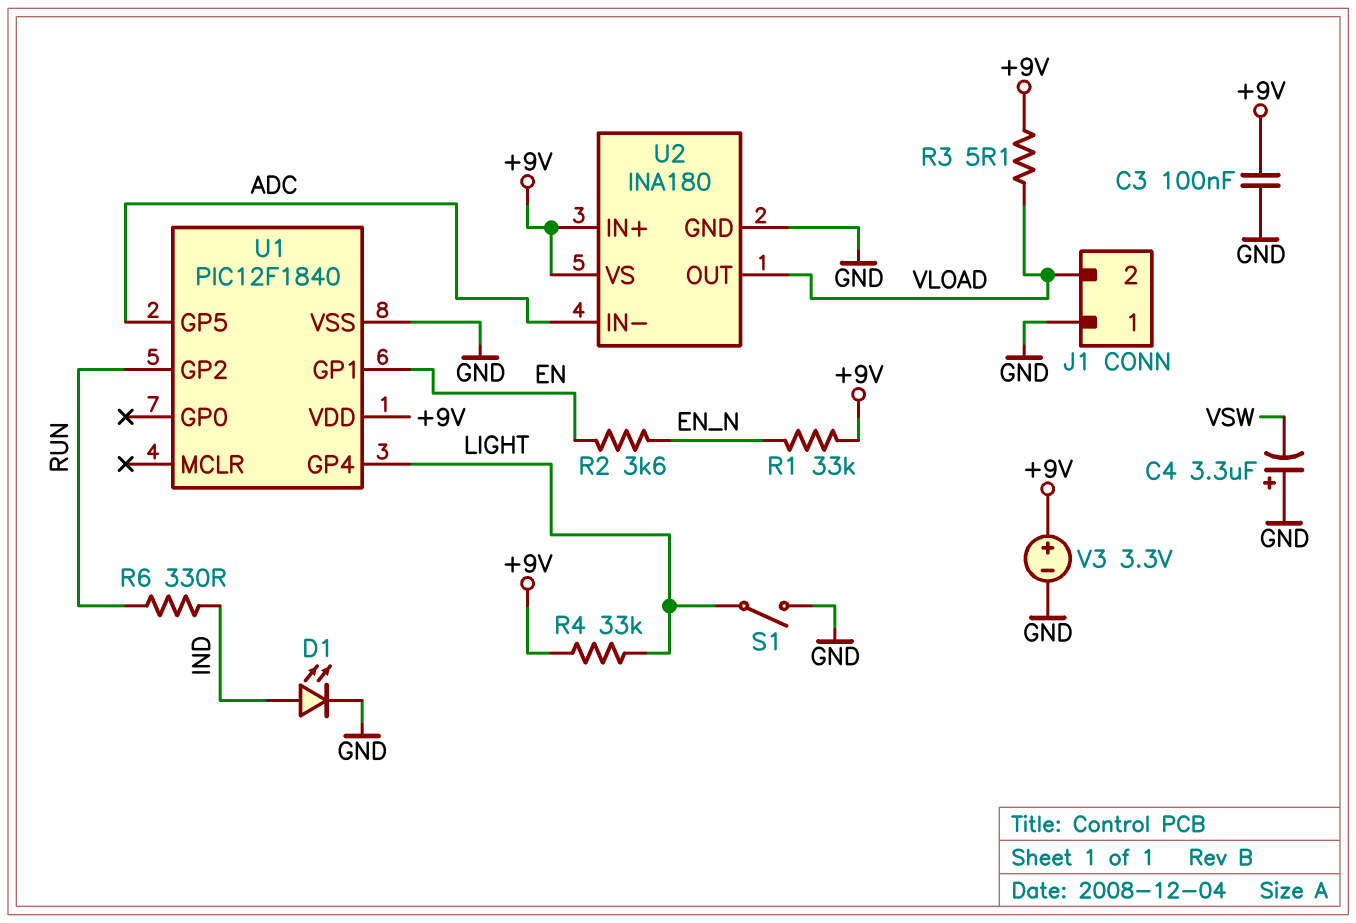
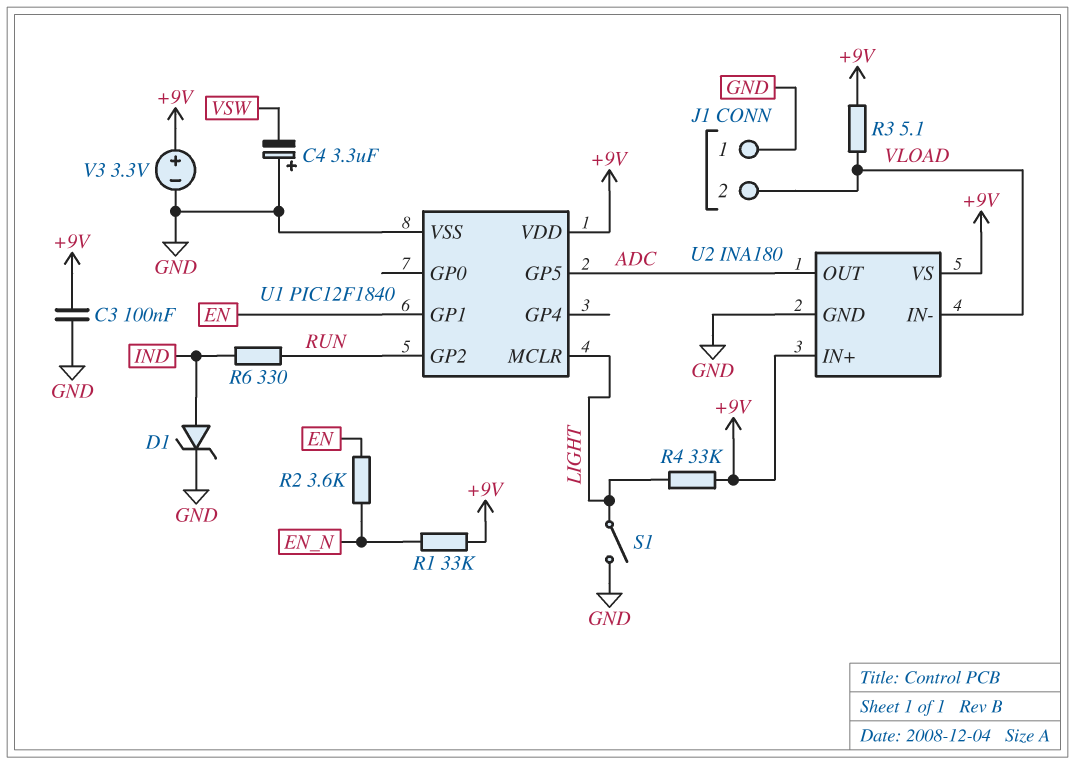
D1: LED (A IND, K GND) -> zener (A IND, K GND)
U1 pin GP4: LIGHT -> none
U1 pin MCLR: none -> LIGHT
U2 pin IN-: ADC -> VLOAD
U2 pin OUT: VLOAD -> ADC

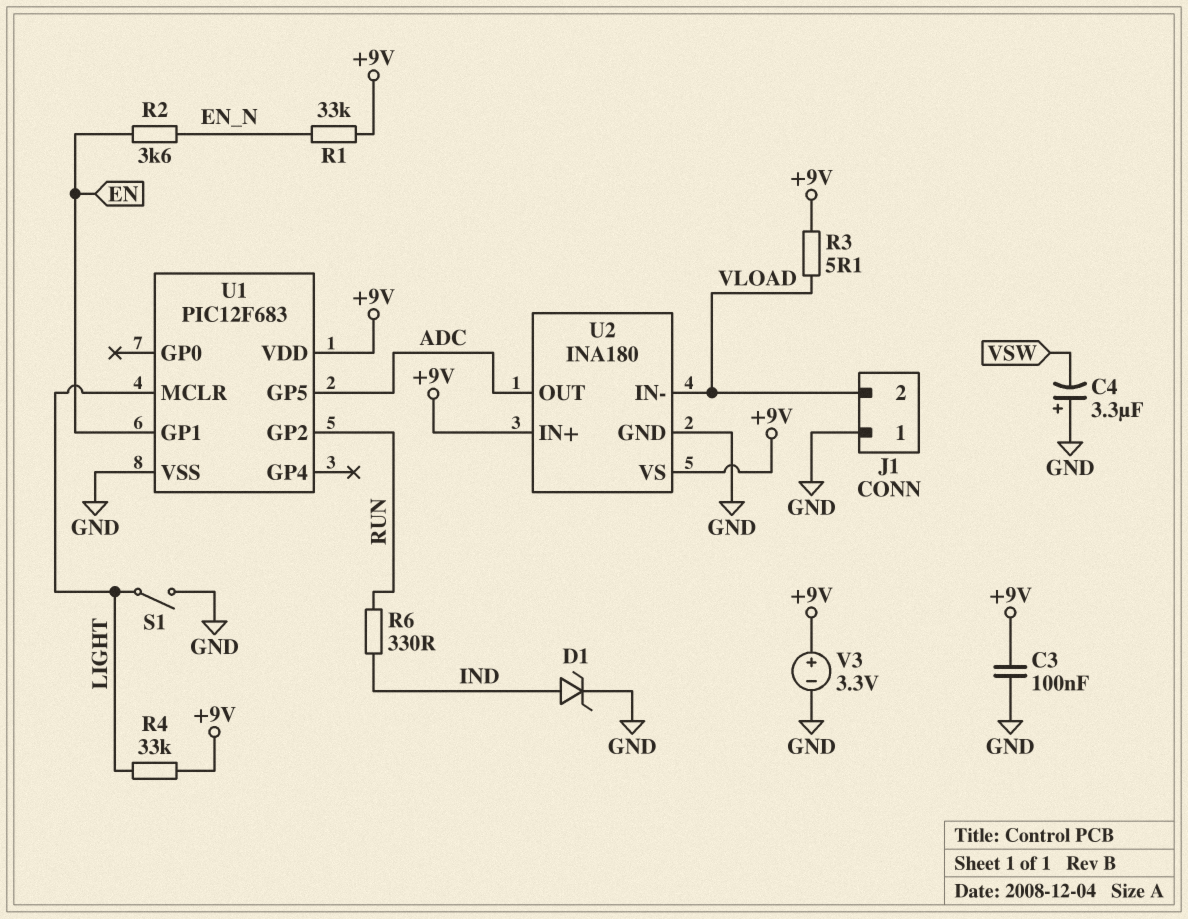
U1: PIC12F1840 -> PIC12F683

